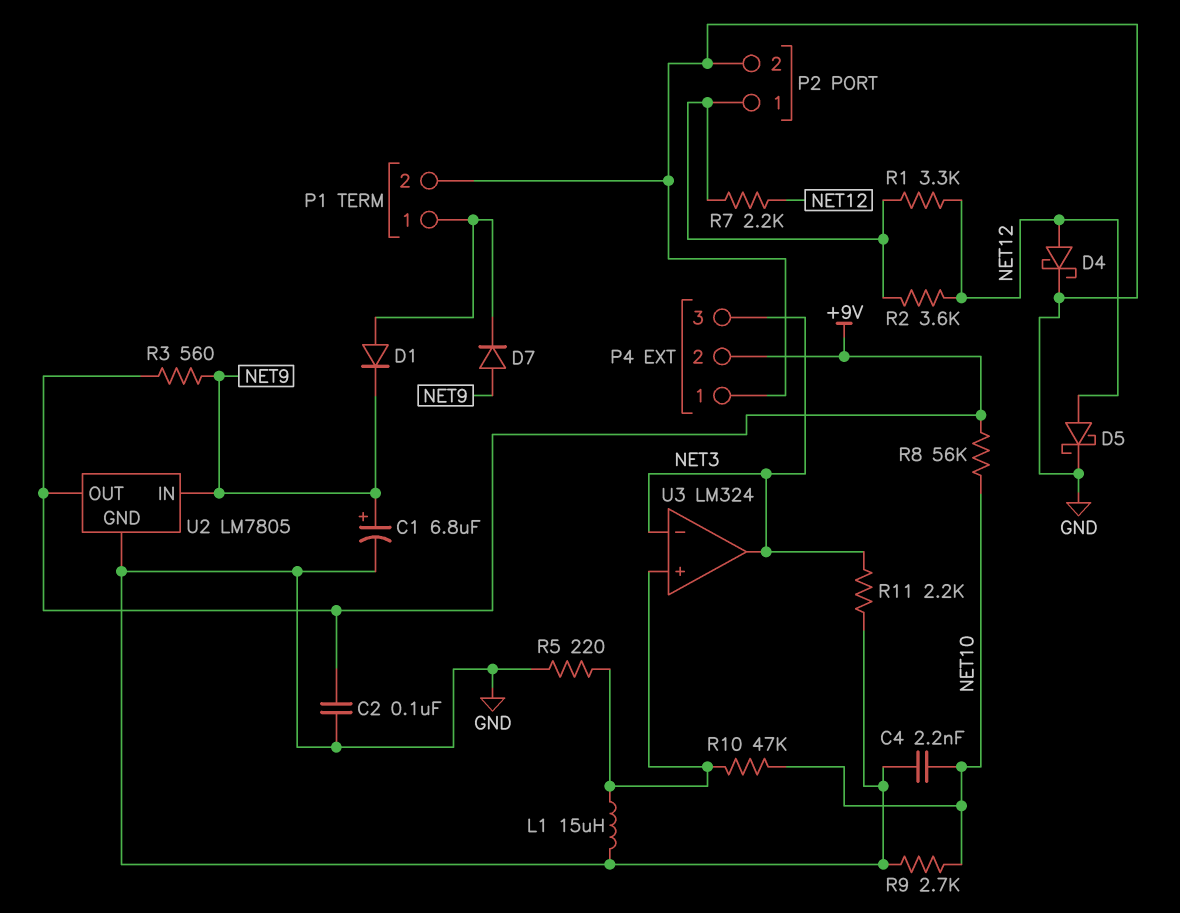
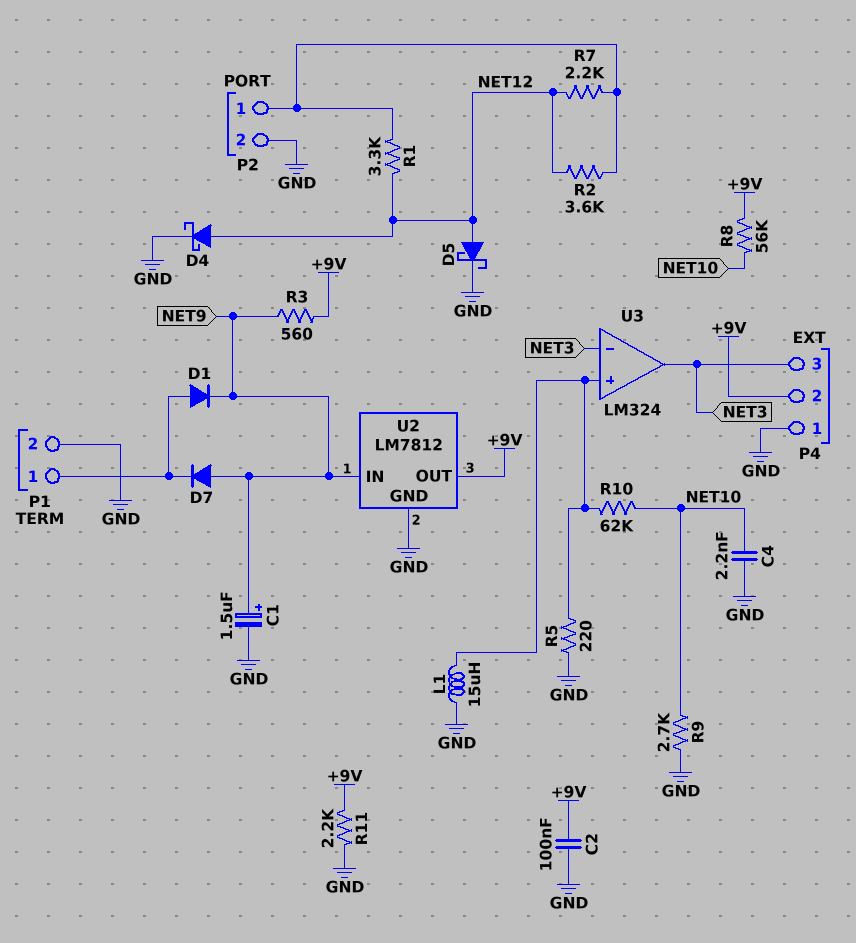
C1: 6.8uF (plus NET9, minus GND) -> 1.5uF (plus NET9, minus GND)
R10: 47k (NET10, U3/in+) -> 62k (NET10, U3/in+)
R11: 2.2k (GND, NET3) -> 2.2k (+9V, GND)
U2: LM7805 -> LM7812

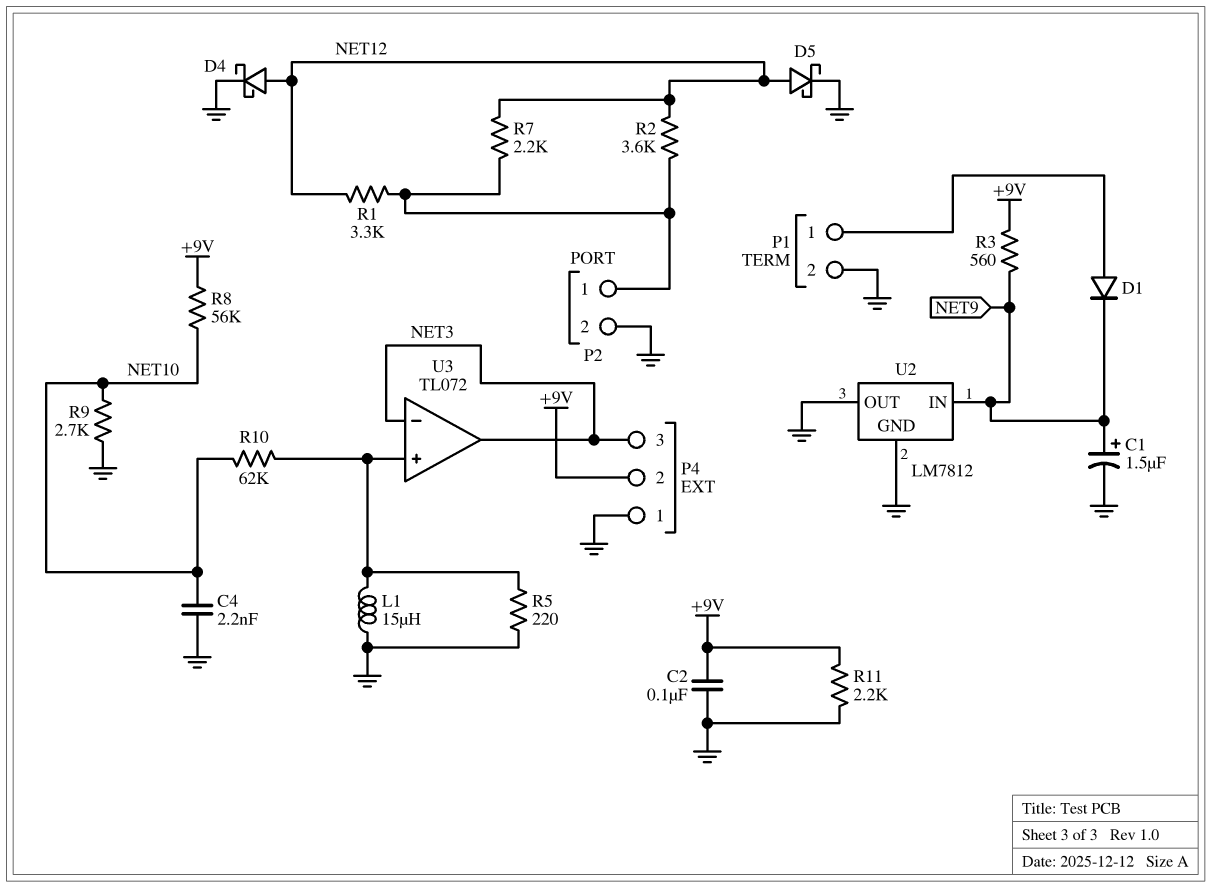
D7: diode (A NET9, K P1/1) -> none
U2 pin OUT: +9V -> GND
U3: LM324 -> TL072

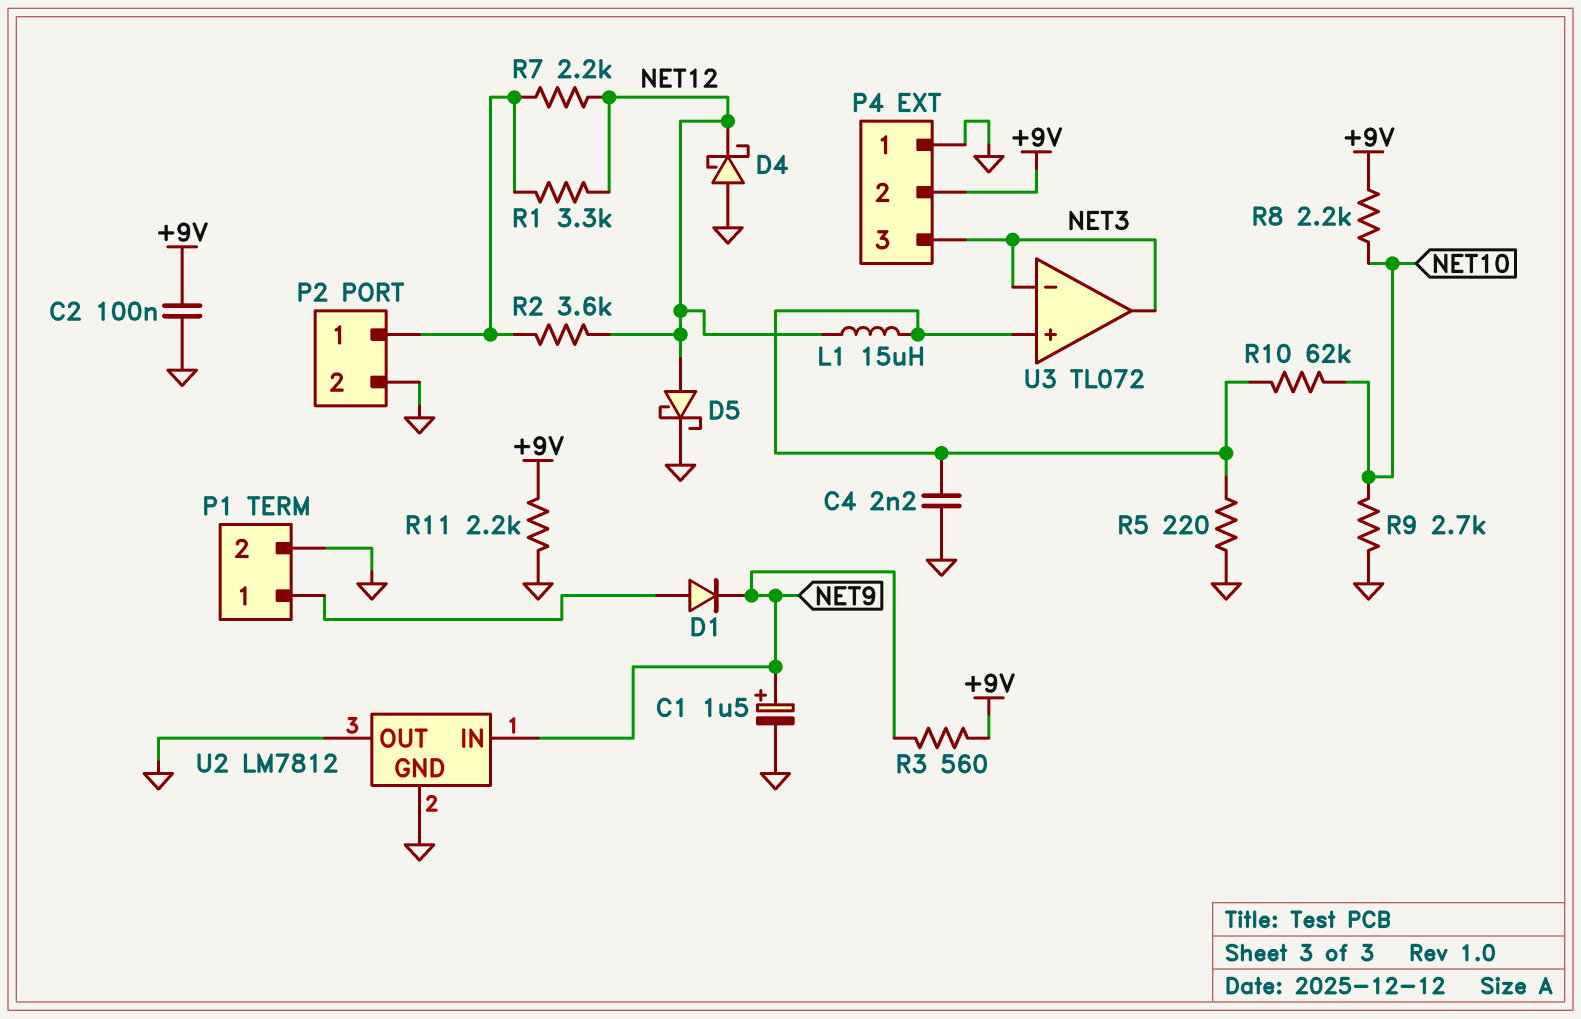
C4: 2.2nF (GND, NET10) -> 2.2nF (GND, U3/in+)
D4: schottky (A NET12, K GND) -> schottky (A GND, K NET12)
L1: 15uH (GND, U3/in+) -> 15uH (NET12, U3/in+)
R8: 56k (+9V, NET10) -> 2.2k (+9V, NET10)

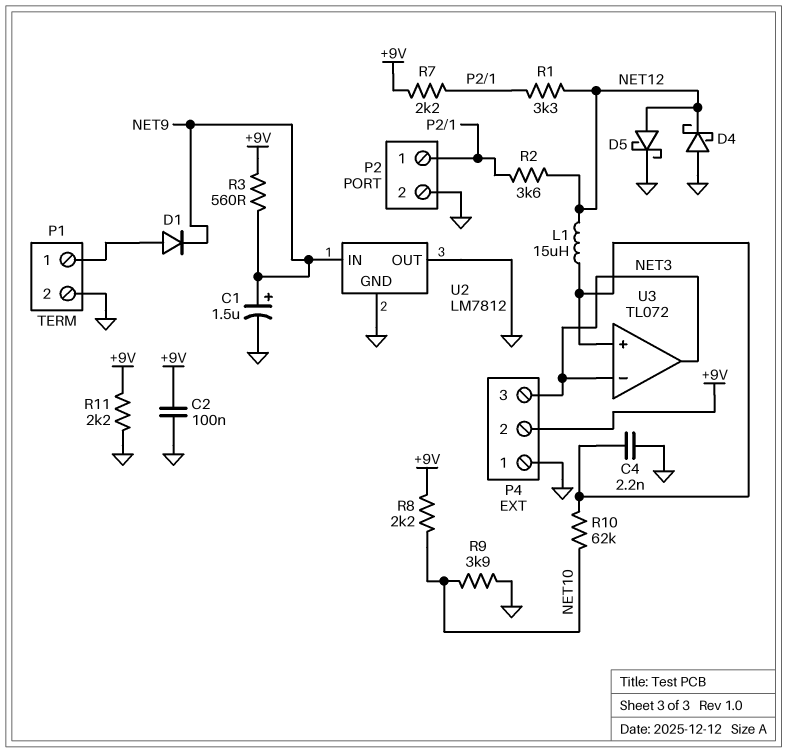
R5: 220 (GND, U3/in+) -> none
R7: 2.2k (NET12, P2/1) -> 2.2k (+9V, P2/1)
R9: 2.7k (GND, NET10) -> 3.9k (GND, NET10)

